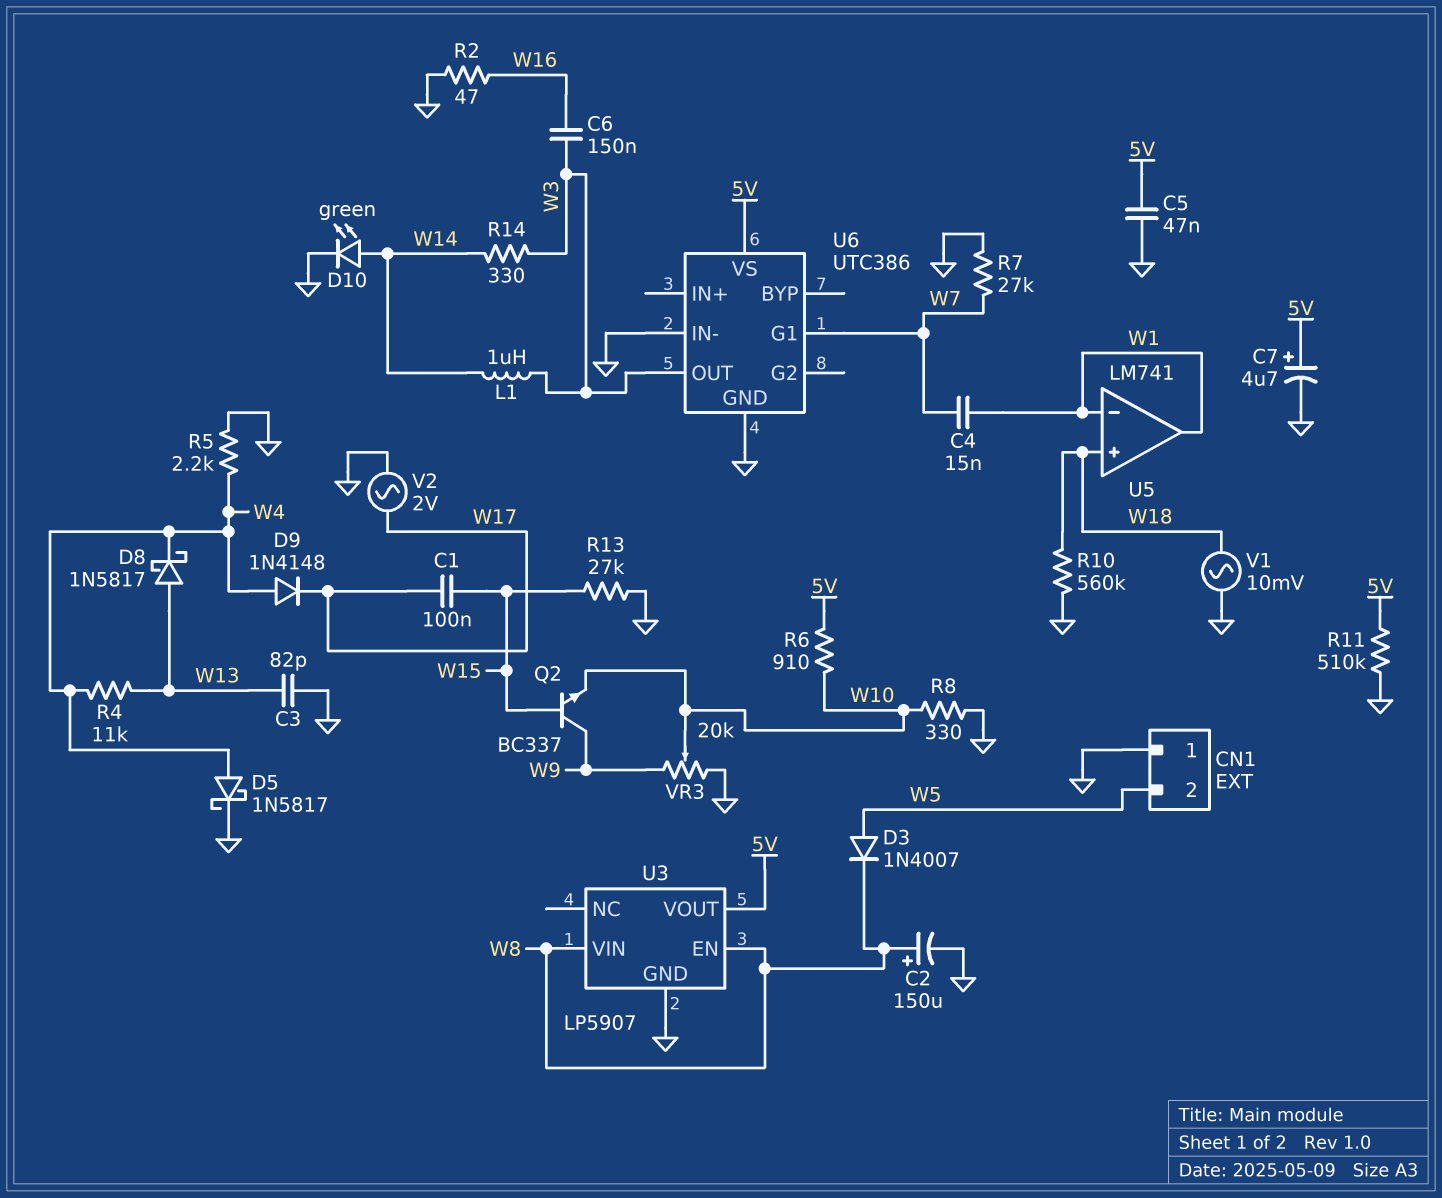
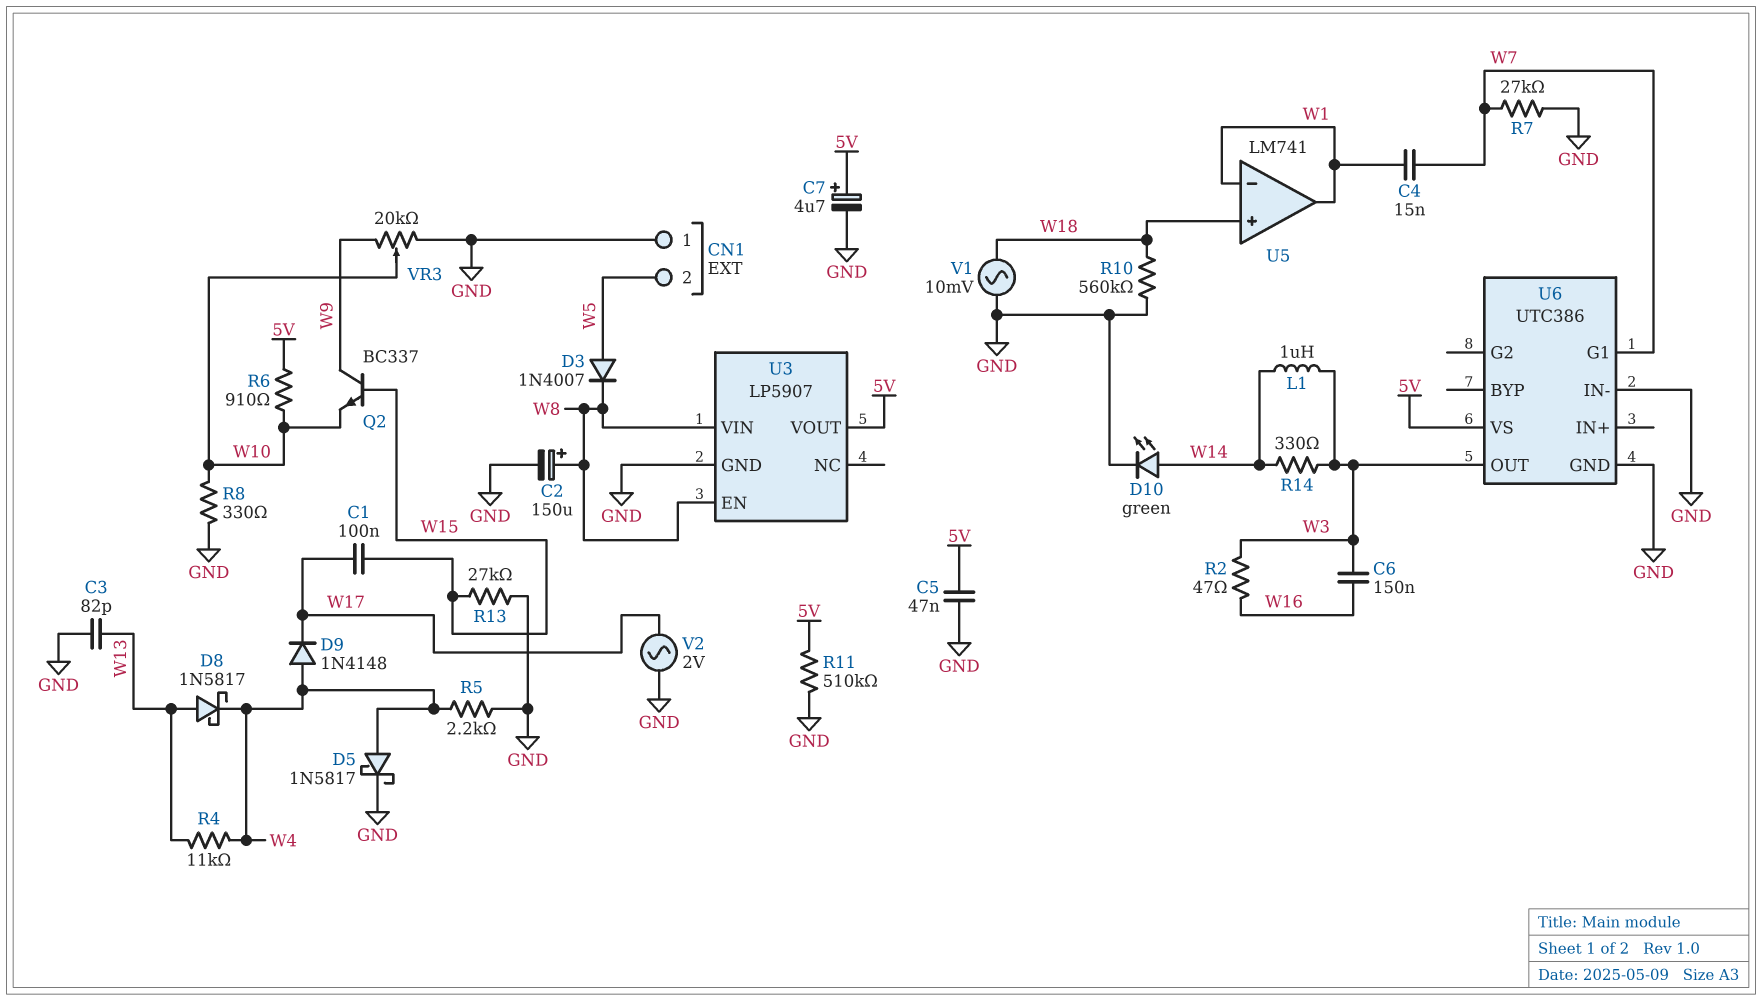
R2: 47 (GND, W16) -> 47 (W3, W16)

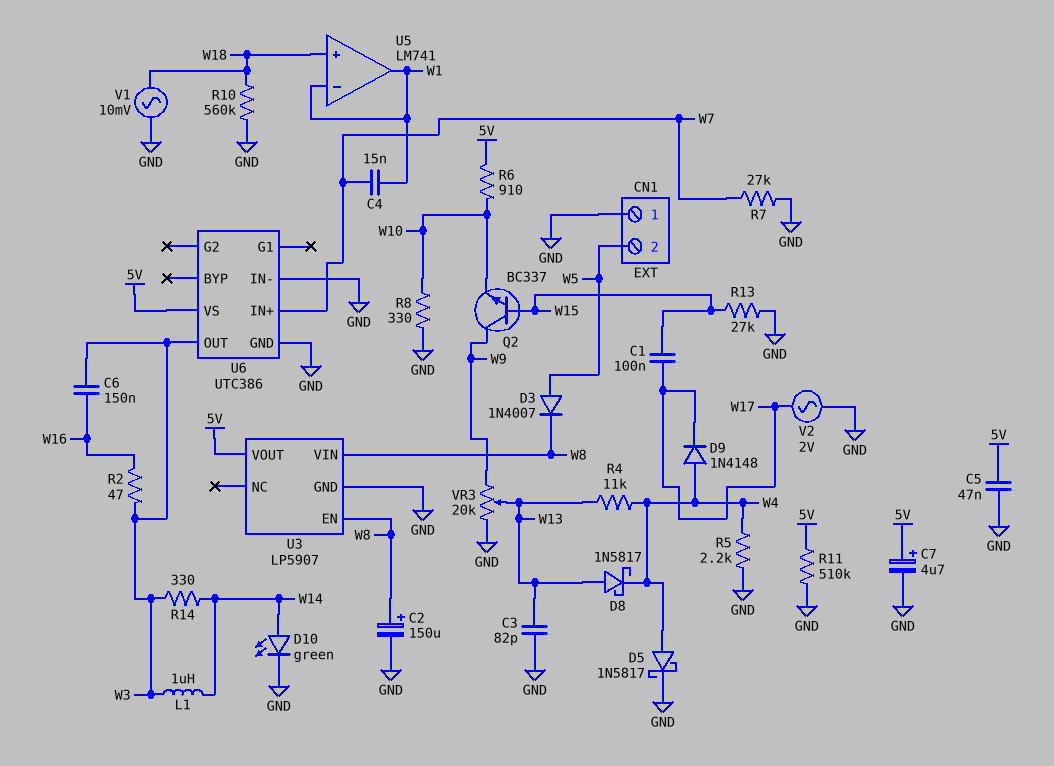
U6 pin G1: W7 -> none
U6 pin IN+: none -> W7
VR3: 20k (GND, W9, wiper W10) -> 20k (GND, W9, wiper W13)

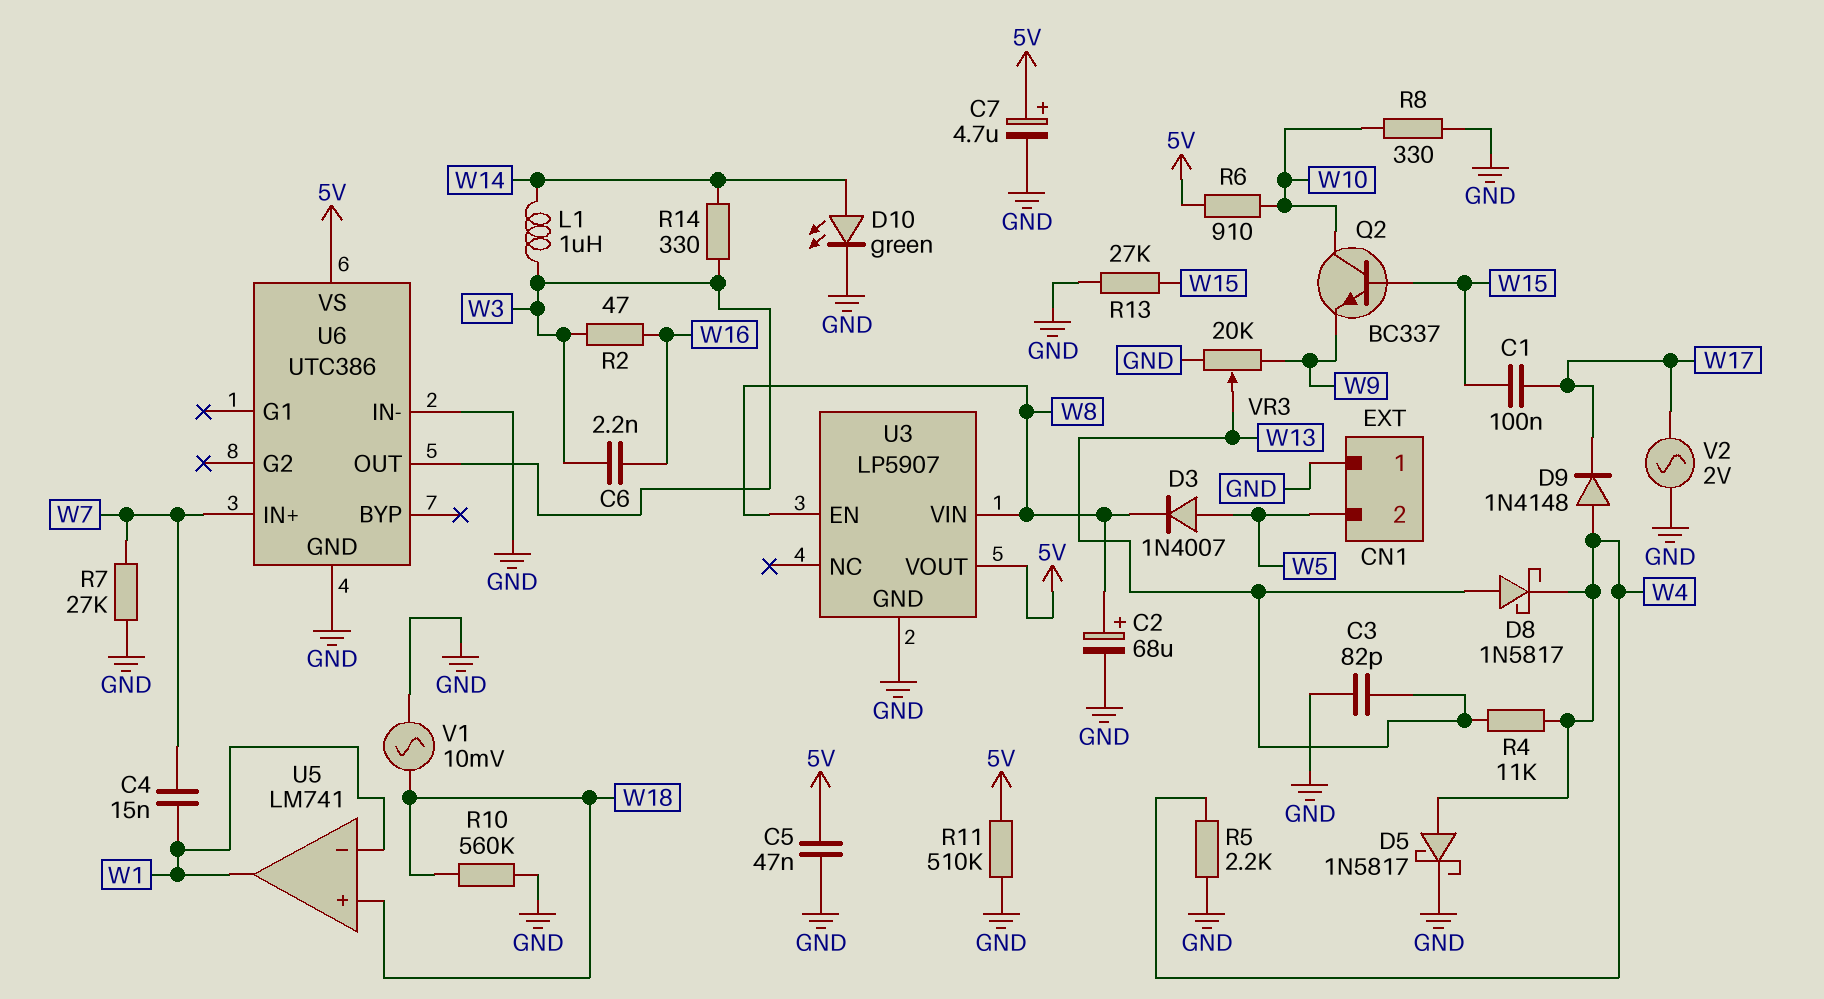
C2: 150uF (plus W8, minus GND) -> 68uF (plus W8, minus GND)
C6: 150nF (W3, W16) -> 2.2nF (W3, W16)
Q2: NPN BC337 (B W15, C W9, E W10) -> NPN BC337 (B W15, C W10, E W9)

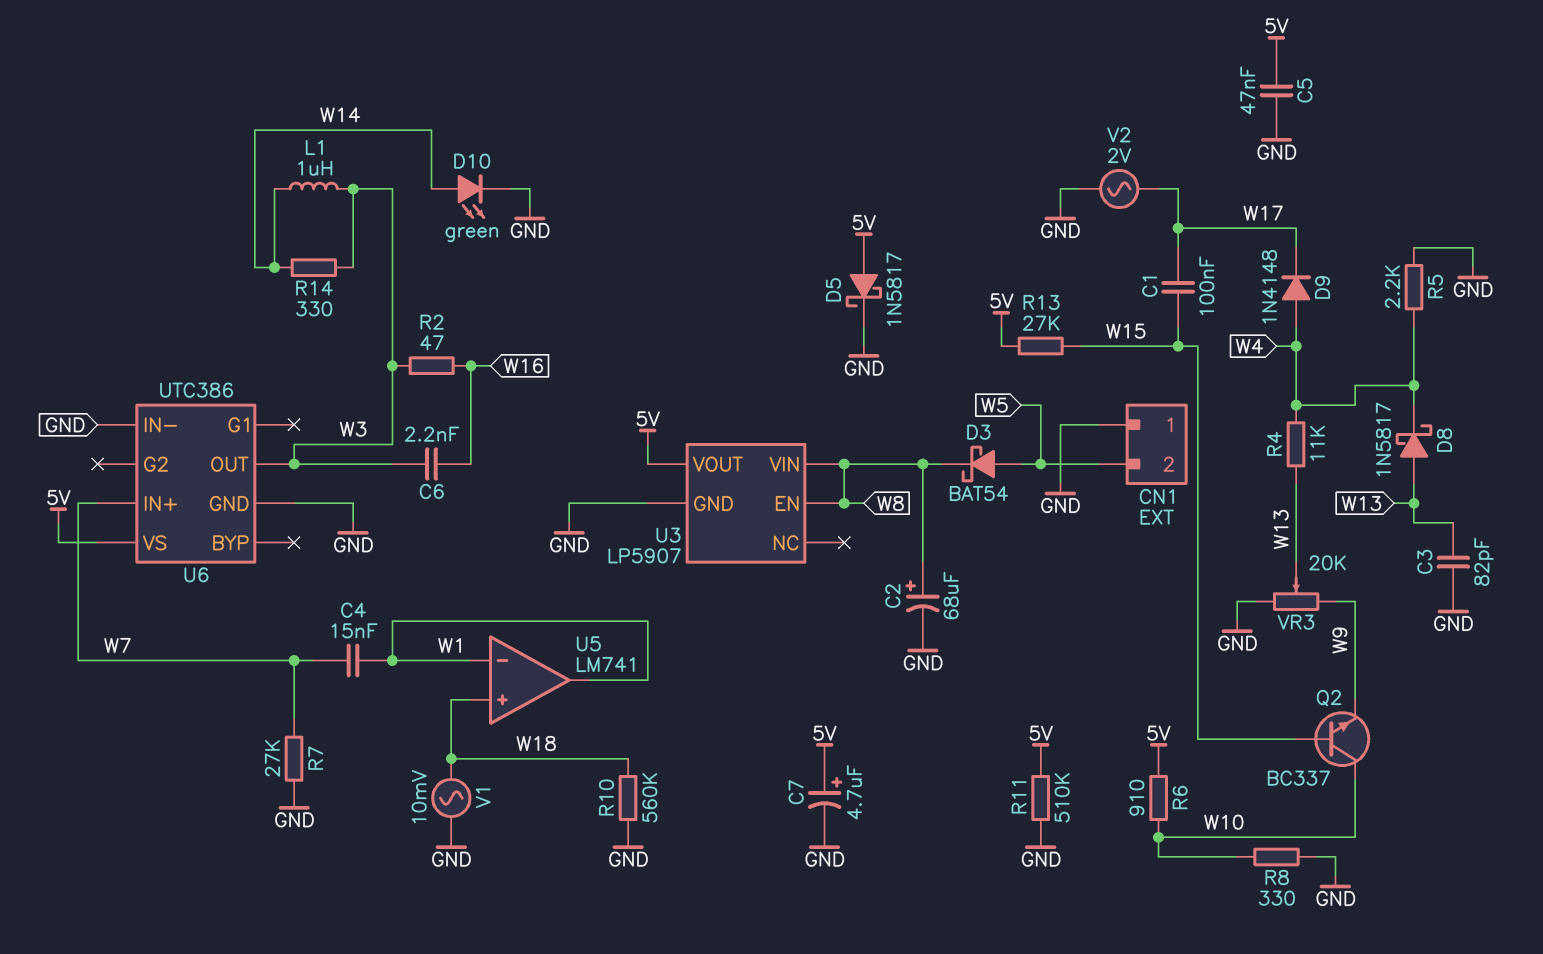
D3: diode 1N4007 (A W5, K W8) -> schottky BAT54 (A W5, K W8)
D5: schottky 1N5817 (A W4, K GND) -> schottky 1N5817 (A 5V, K GND)
R13: 27k (GND, W15) -> 27k (5V, W15)

